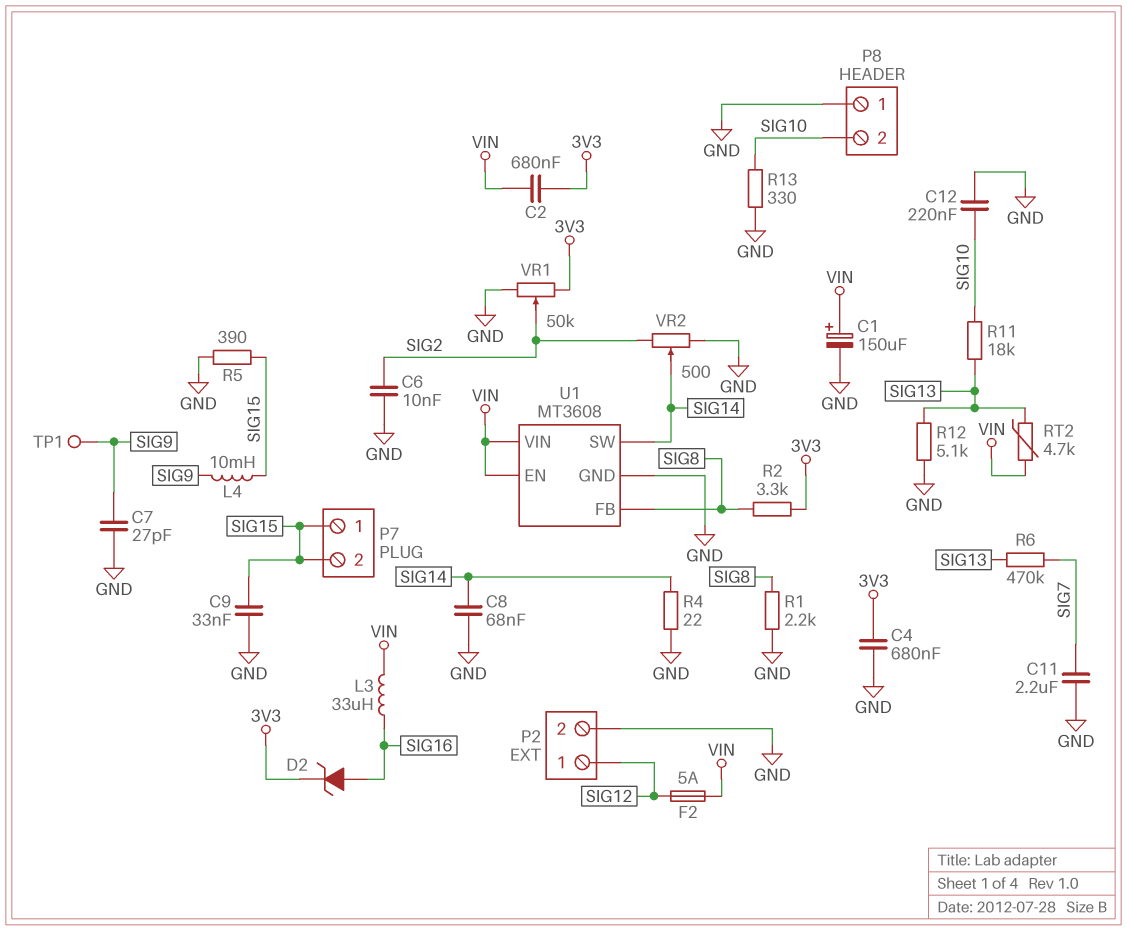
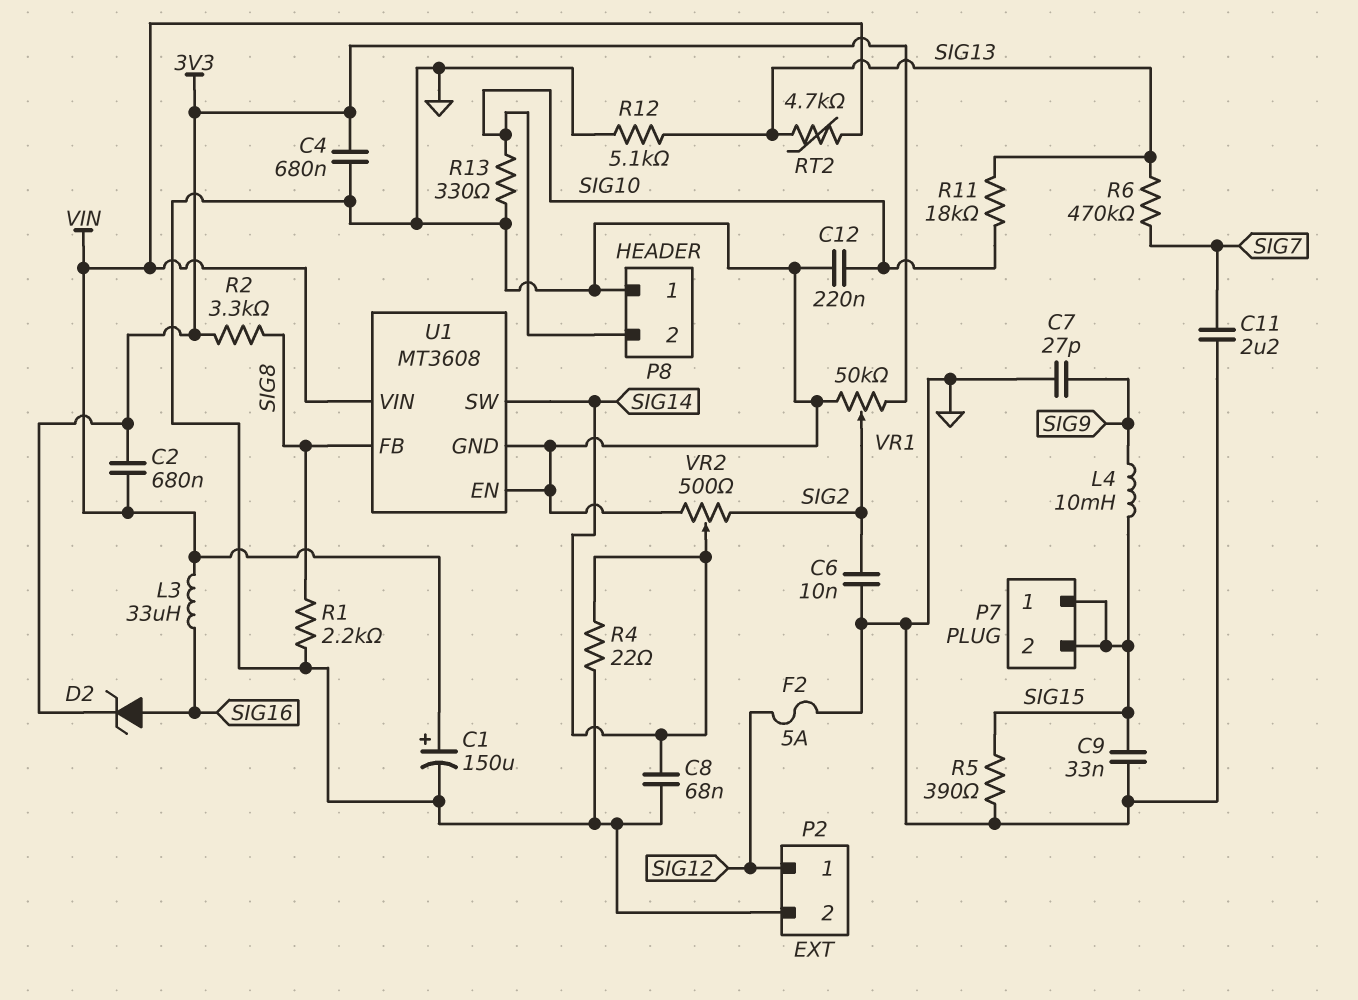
F2: 5A (SIG12, VIN) -> 5A (GND, SIG12)
TP1: test point (SIG9) -> none
U1 pin EN: VIN -> GND

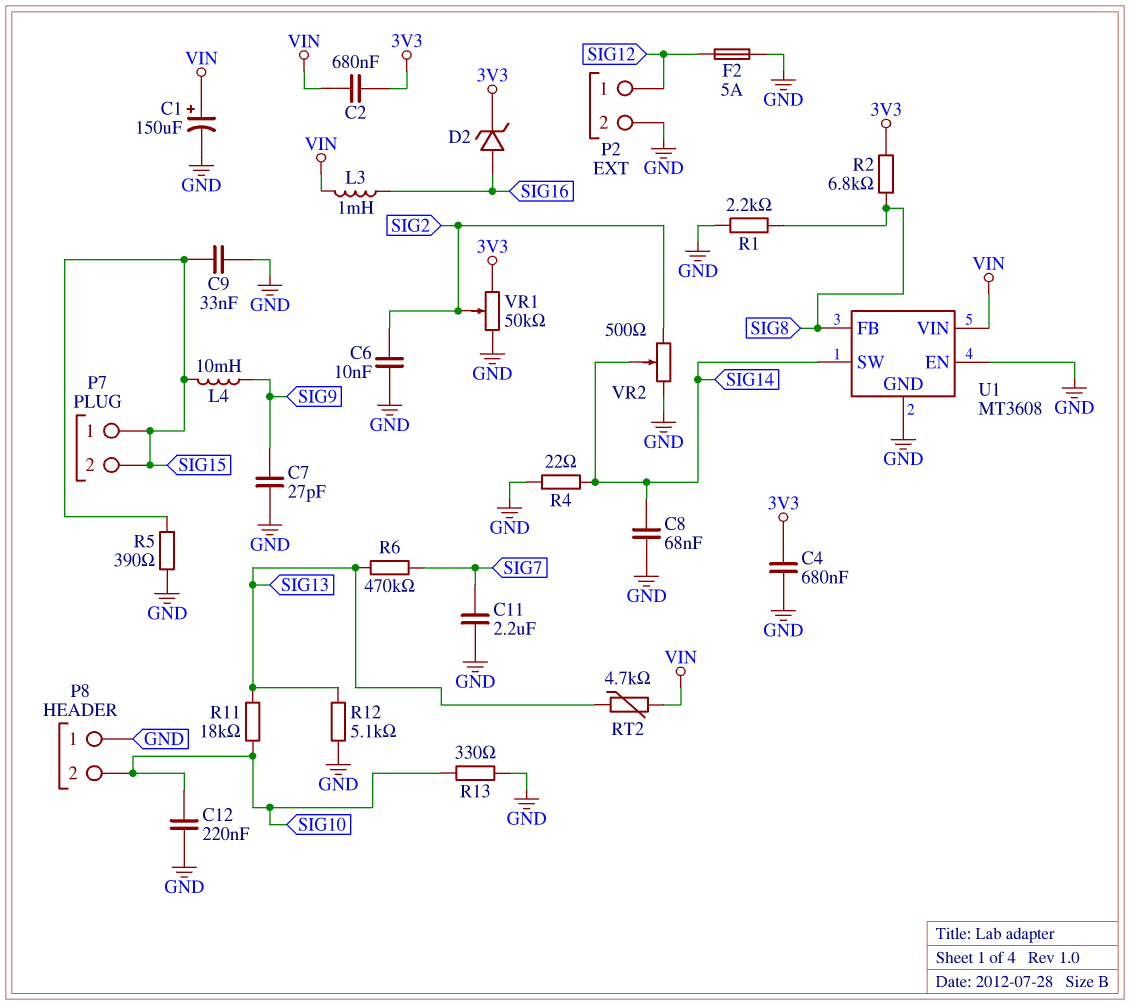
L3: 33uH (SIG16, VIN) -> 1mH (SIG16, VIN)
R2: 3.3k (3V3, SIG8) -> 6.8k (3V3, SIG8)

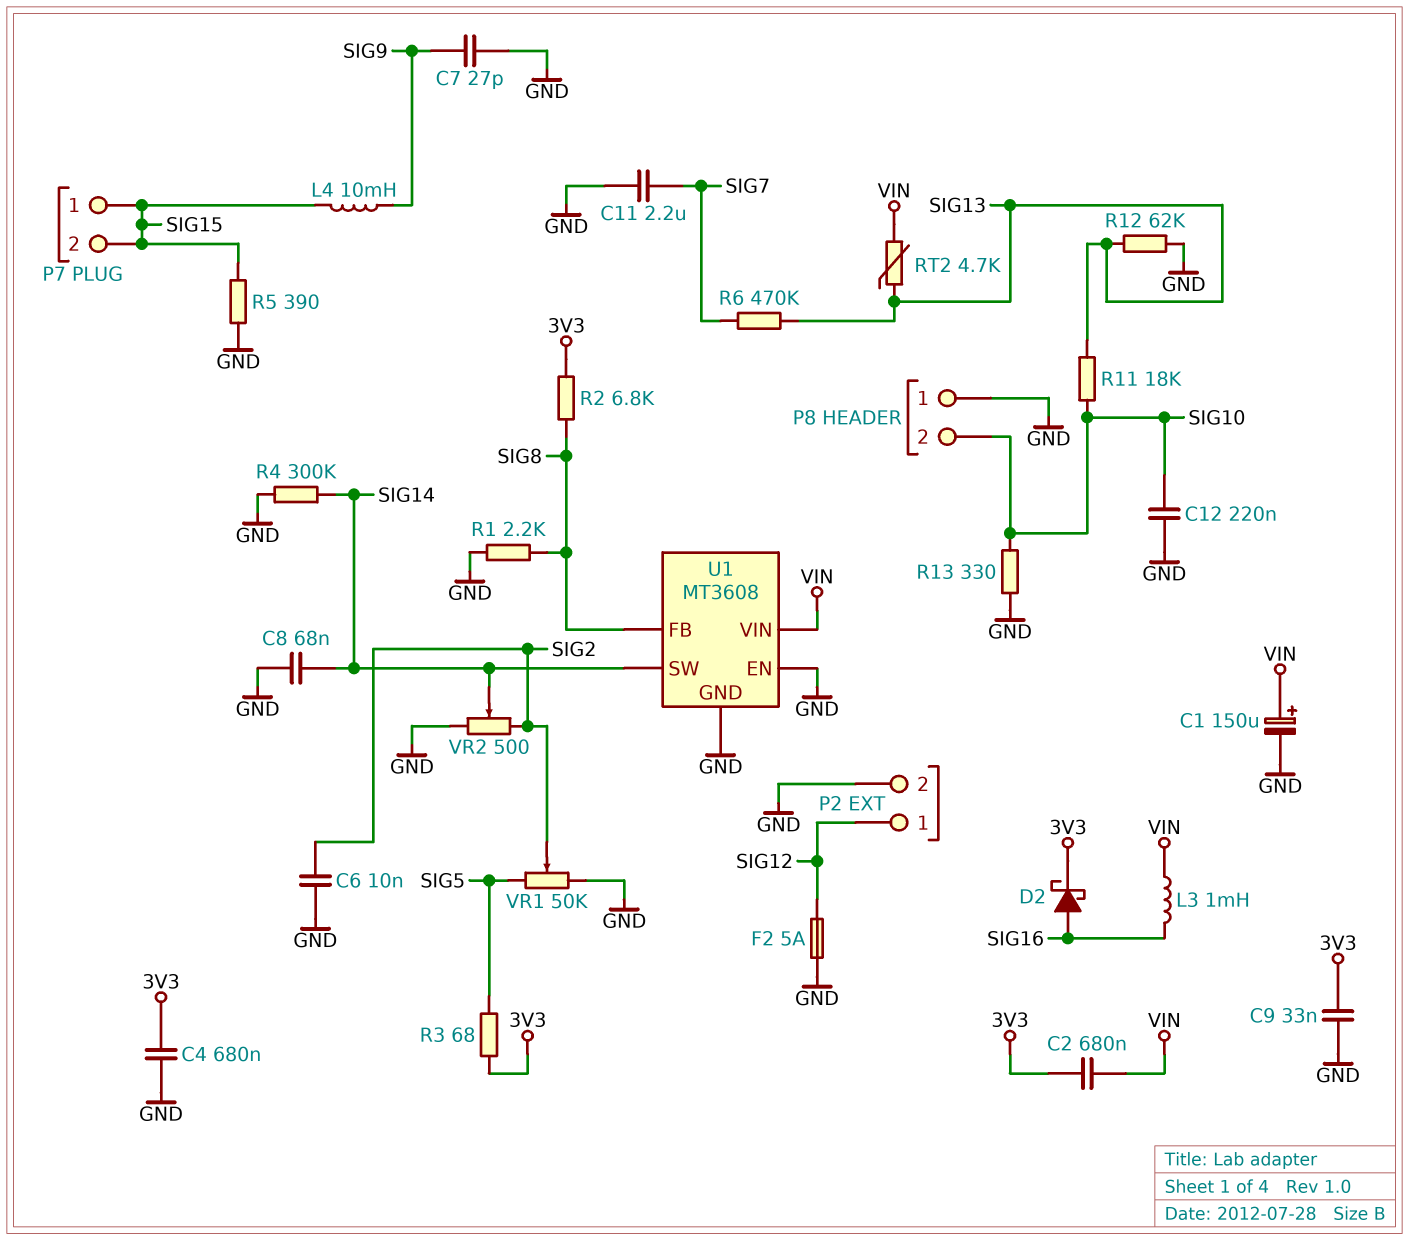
C9: 33nF (GND, SIG15) -> 33nF (3V3, GND)
D2: zener (A SIG16, K 3V3) -> schottky (A SIG16, K 3V3)
R3: none -> 68 (3V3, SIG5)
R4: 22 (GND, SIG14) -> 300k (GND, SIG14)
R12: 5.1k (GND, SIG13) -> 62k (GND, SIG13)
VR1: 50k (3V3, GND, wiper SIG2) -> 50k (GND, SIG5, wiper SIG2)

